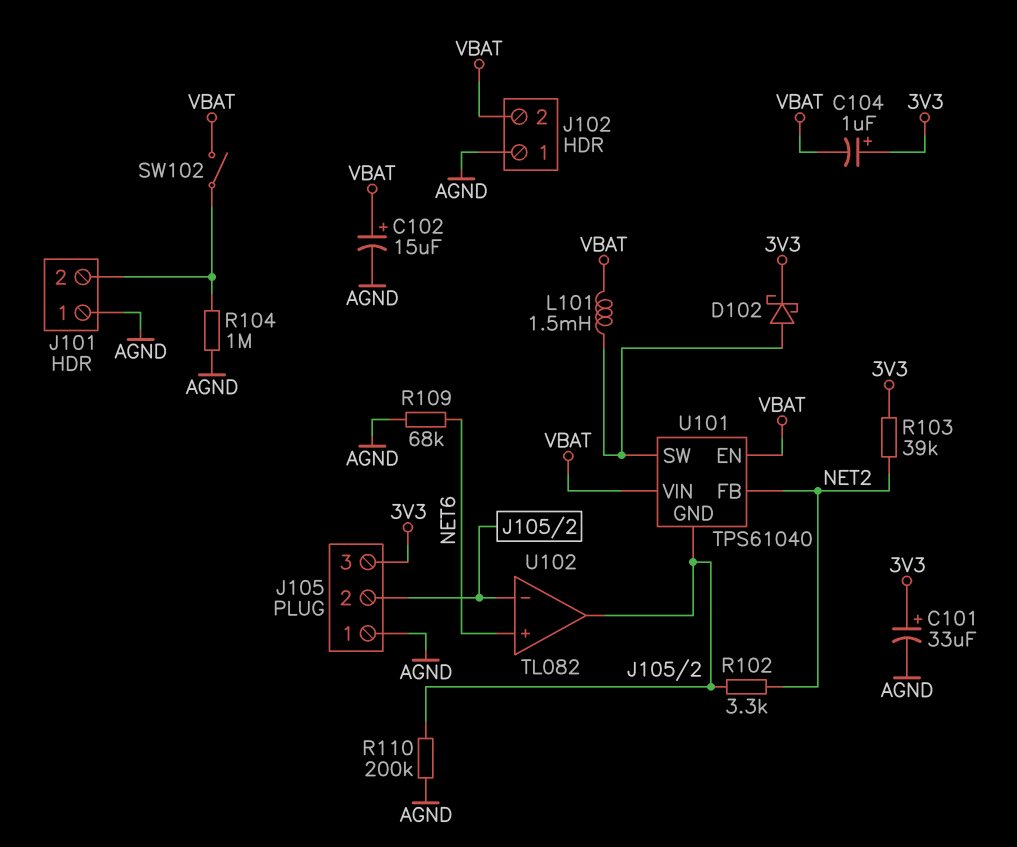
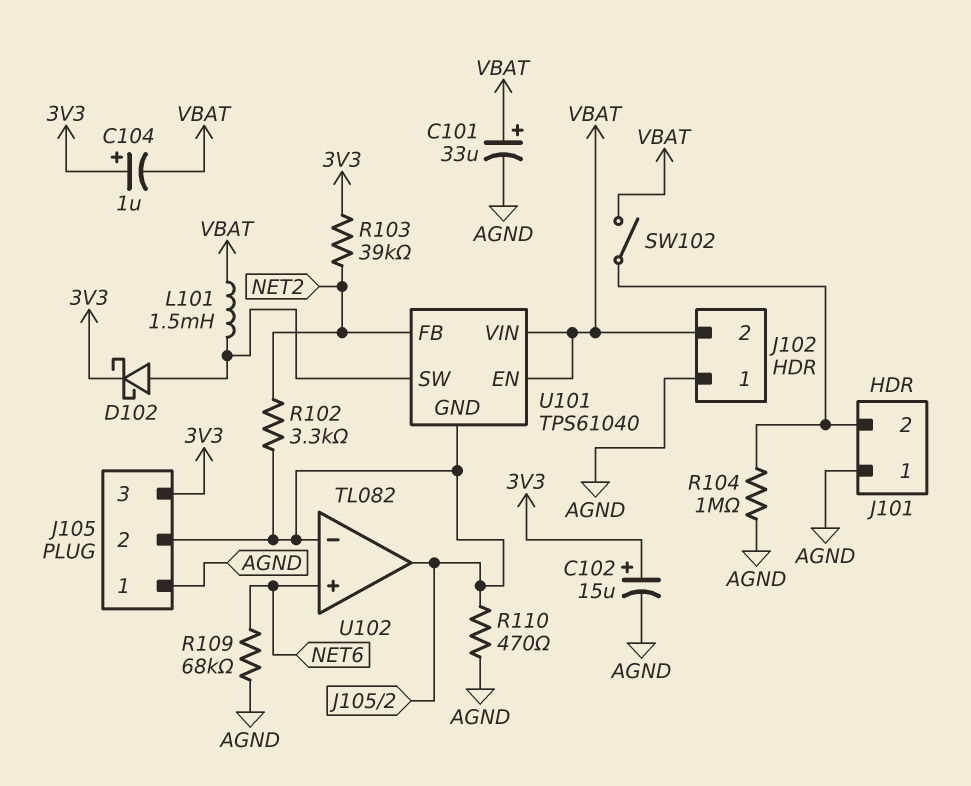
C101: 33uF (plus 3V3, minus AGND) -> 33uF (plus VBAT, minus AGND)
C102: 15uF (plus VBAT, minus AGND) -> 15uF (plus 3V3, minus AGND)
R110: 200k (AGND, J105/2) -> 470 (AGND, J105/2)

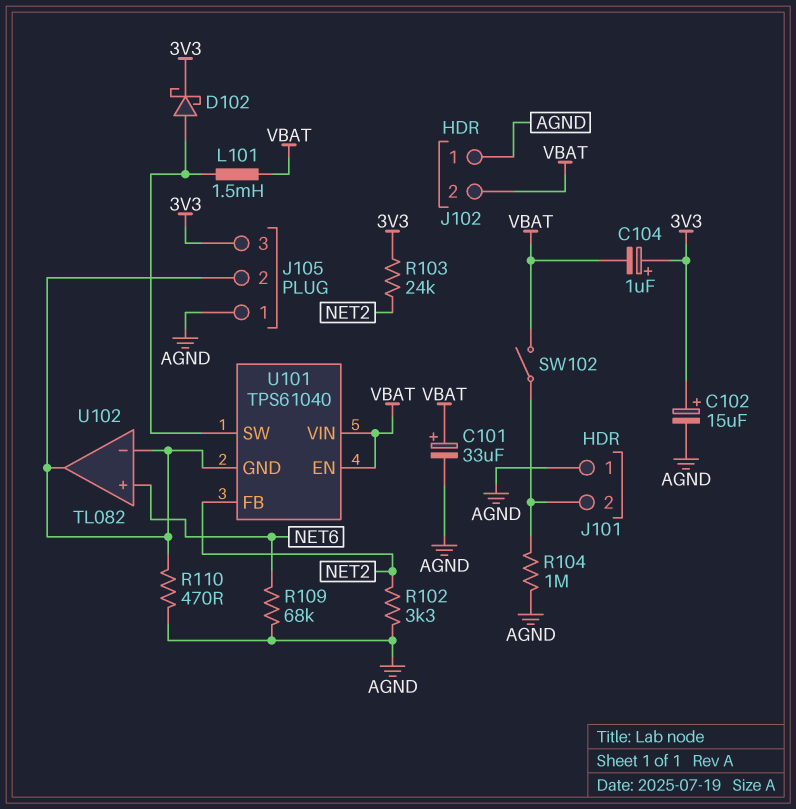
R102: 3.3k (J105/2, NET2) -> 3.3k (AGND, NET2)
R103: 39k (3V3, NET2) -> 24k (3V3, NET2)

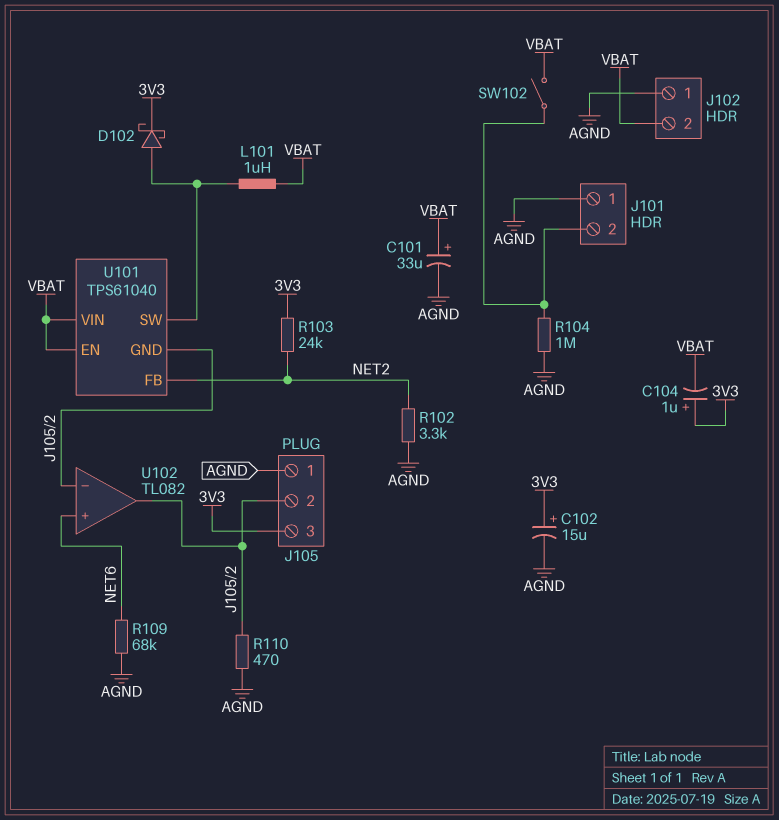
L101: 1.5mH (U101/SW, VBAT) -> 1uH (U101/SW, VBAT)

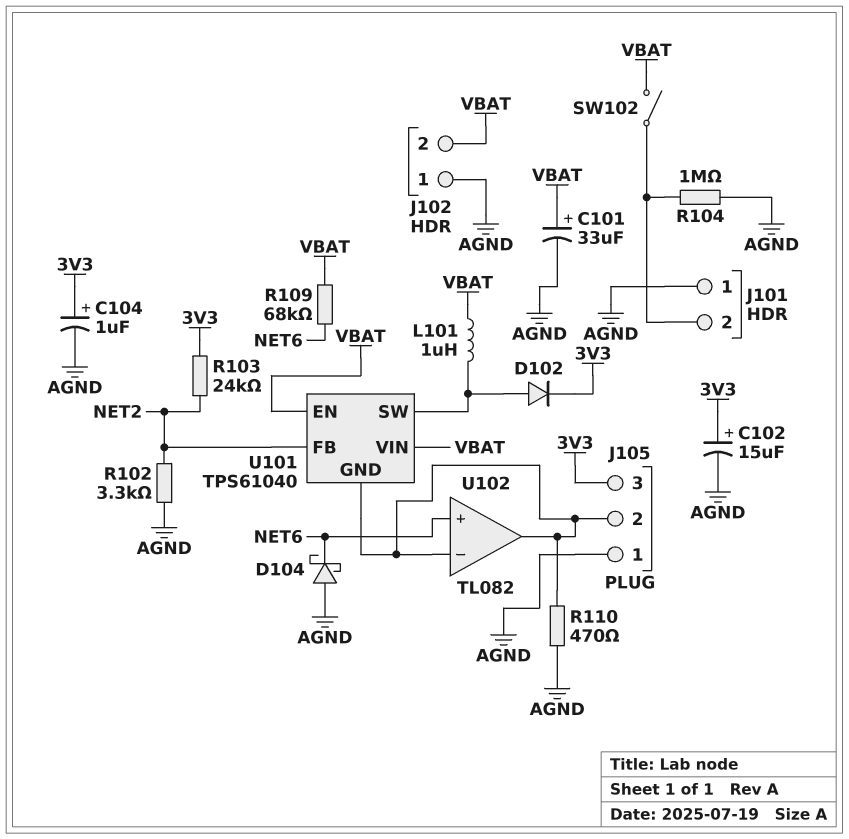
C104: 1uF (plus 3V3, minus VBAT) -> 1uF (plus 3V3, minus AGND)
D102: schottky (A U101/SW, K 3V3) -> diode (A U101/SW, K 3V3)
D104: none -> schottky (A AGND, K NET6)
R109: 68k (AGND, NET6) -> 68k (NET6, VBAT)

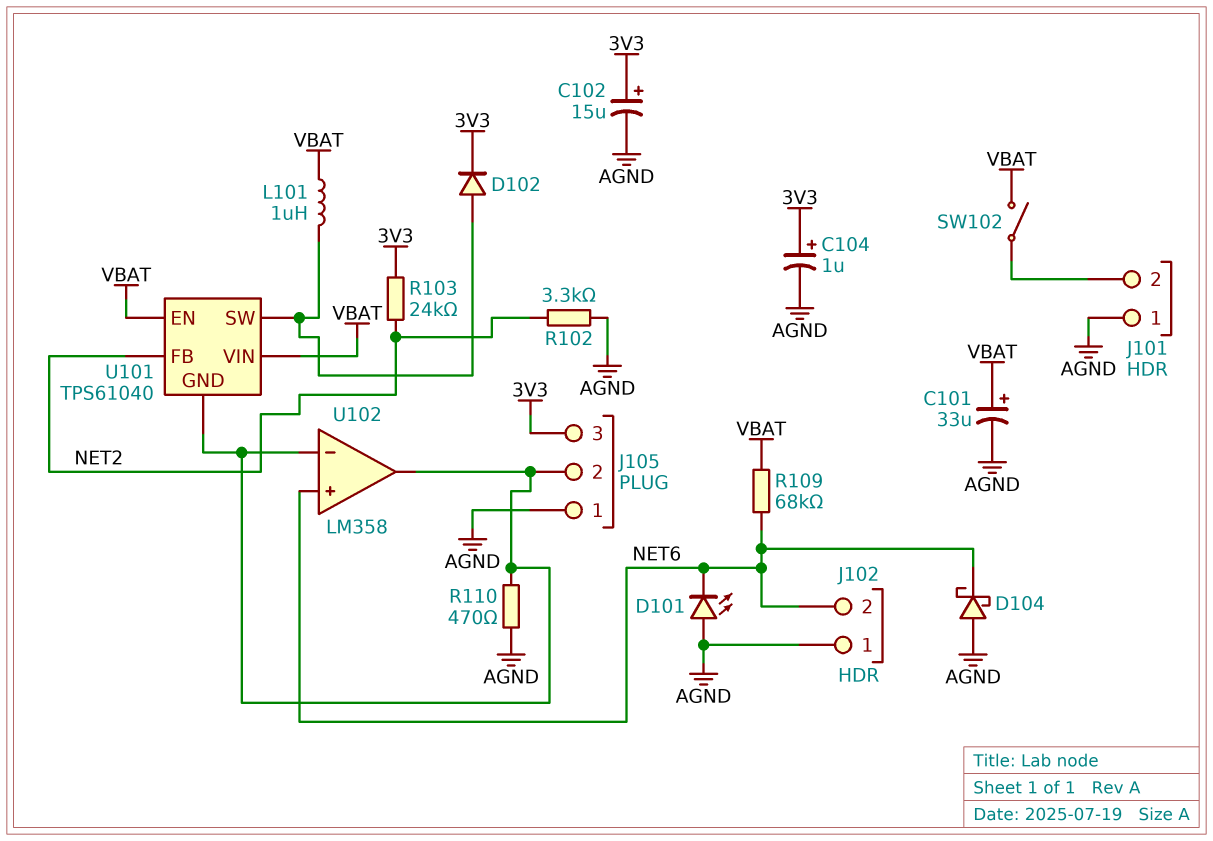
D101: none -> LED (A AGND, K NET6)
J102 pin 2: VBAT -> NET6
R104: 1M (AGND, J101/2) -> none
U102: TL082 -> LM358

